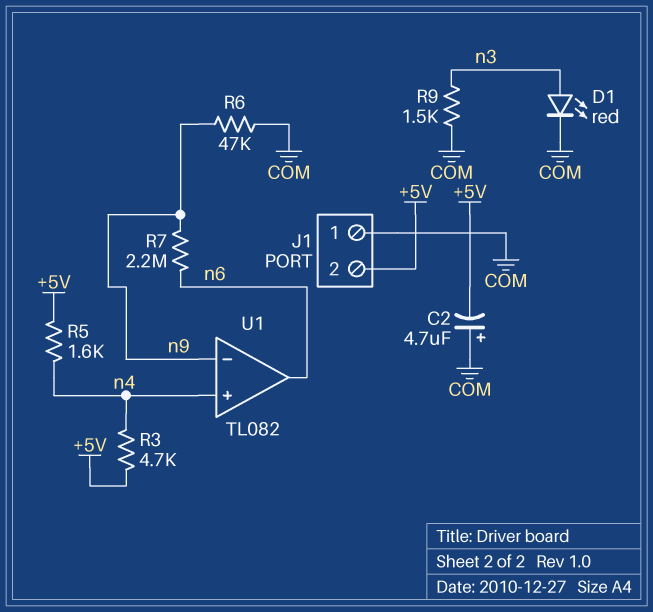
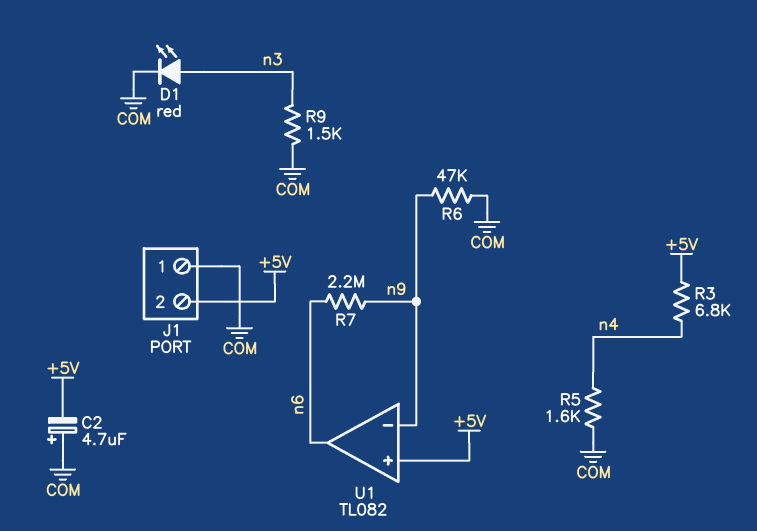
R3: 4.7k (+5V, n4) -> 6.8k (+5V, n4)
R5: 1.6k (+5V, n4) -> 1.6k (COM, n4)
U1 pin in+: n4 -> +5V

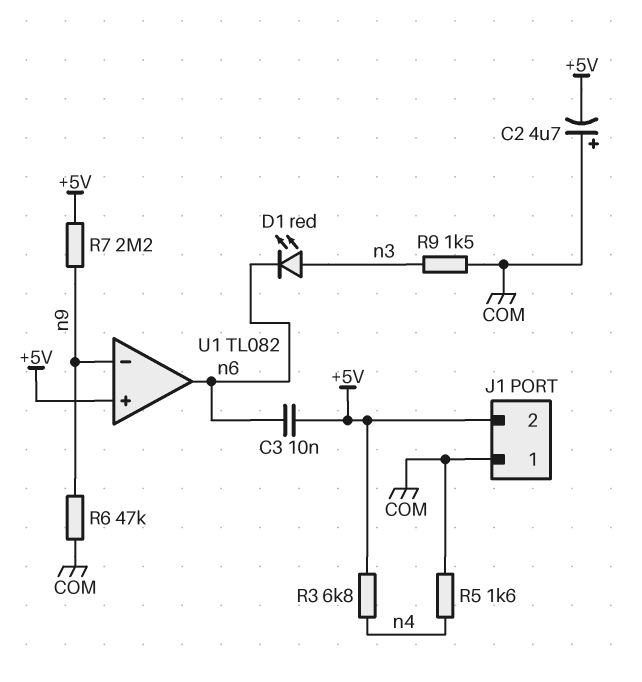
C3: none -> 10nF (+5V, n6)
D1: LED red (A n3, K COM) -> LED red (A n3, K n6)
R7: 2.2M (n6, n9) -> 2.2M (+5V, n9)

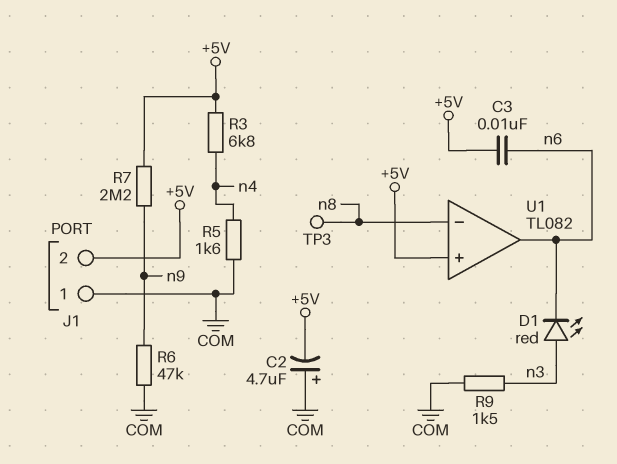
TP3: none -> test point (n8)
U1 pin in-: n9 -> n8

